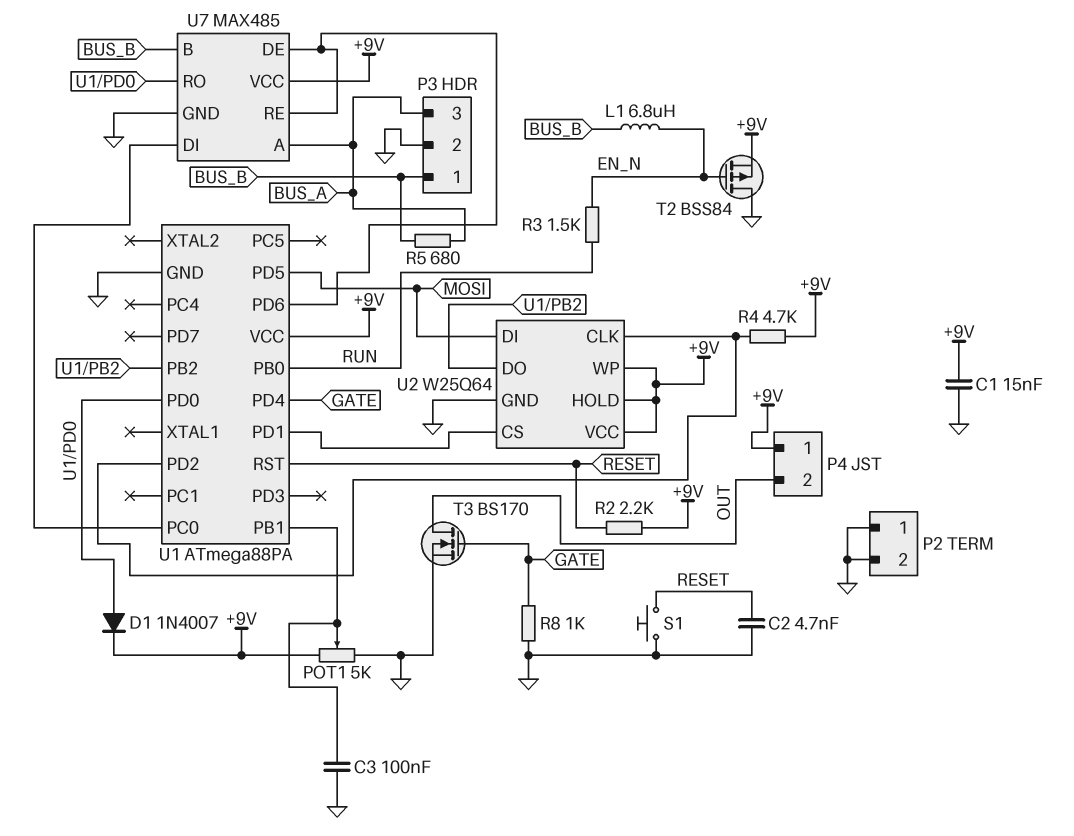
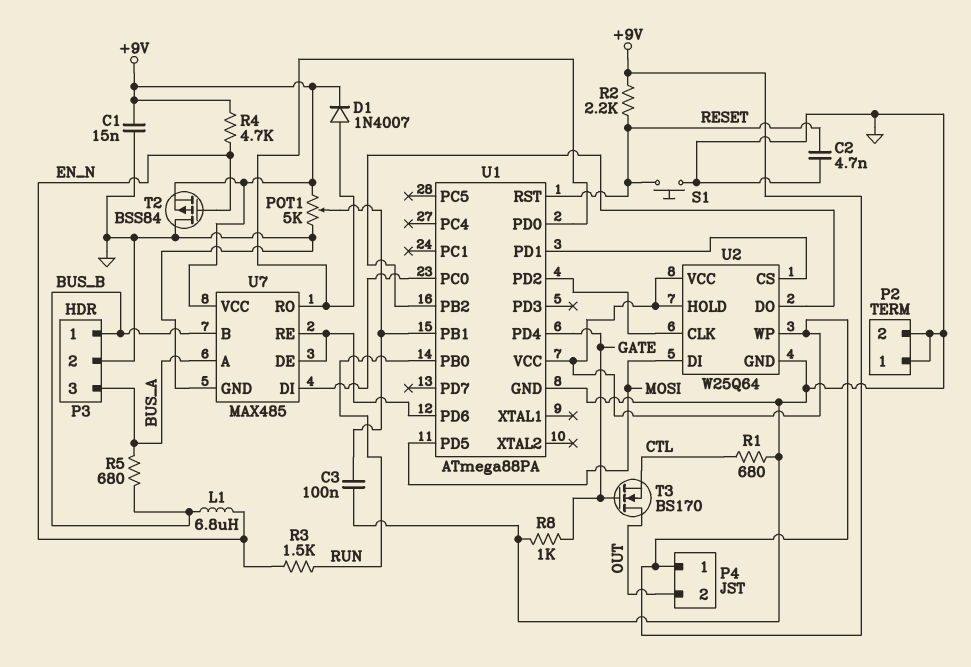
R1: none -> 680 (CTL, GND)
R4: 4.7k (+9V, U1/PD2) -> 4.7k (+9V, EN_N)
T3: NMOS BS170 (G GATE, D OUT, S GND) -> NMOS BS170 (G GATE, D OUT, S CTL)

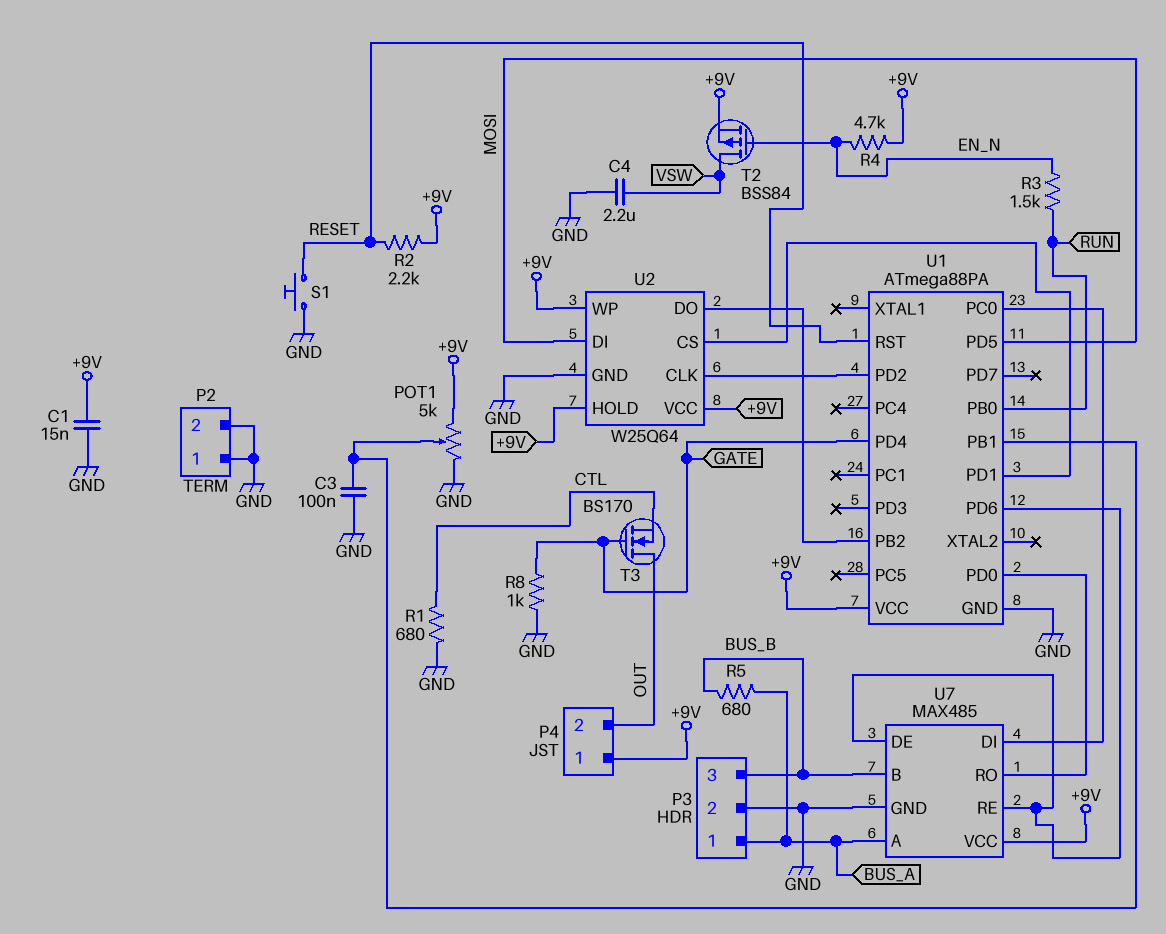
C2: 4.7nF (GND, RESET) -> none
C4: none -> 2.2uF (GND, VSW)
D1: diode 1N4007 (A U1/PD0, K +9V) -> none
L1: 6.8uH (BUS_B, EN_N) -> none
P3 pin 1: BUS_B -> BUS_A
P3 pin 3: BUS_A -> BUS_B
T2: PMOS BSS84 (G EN_N, D GND, S +9V) -> PMOS BSS84 (G EN_N, D VSW, S +9V)

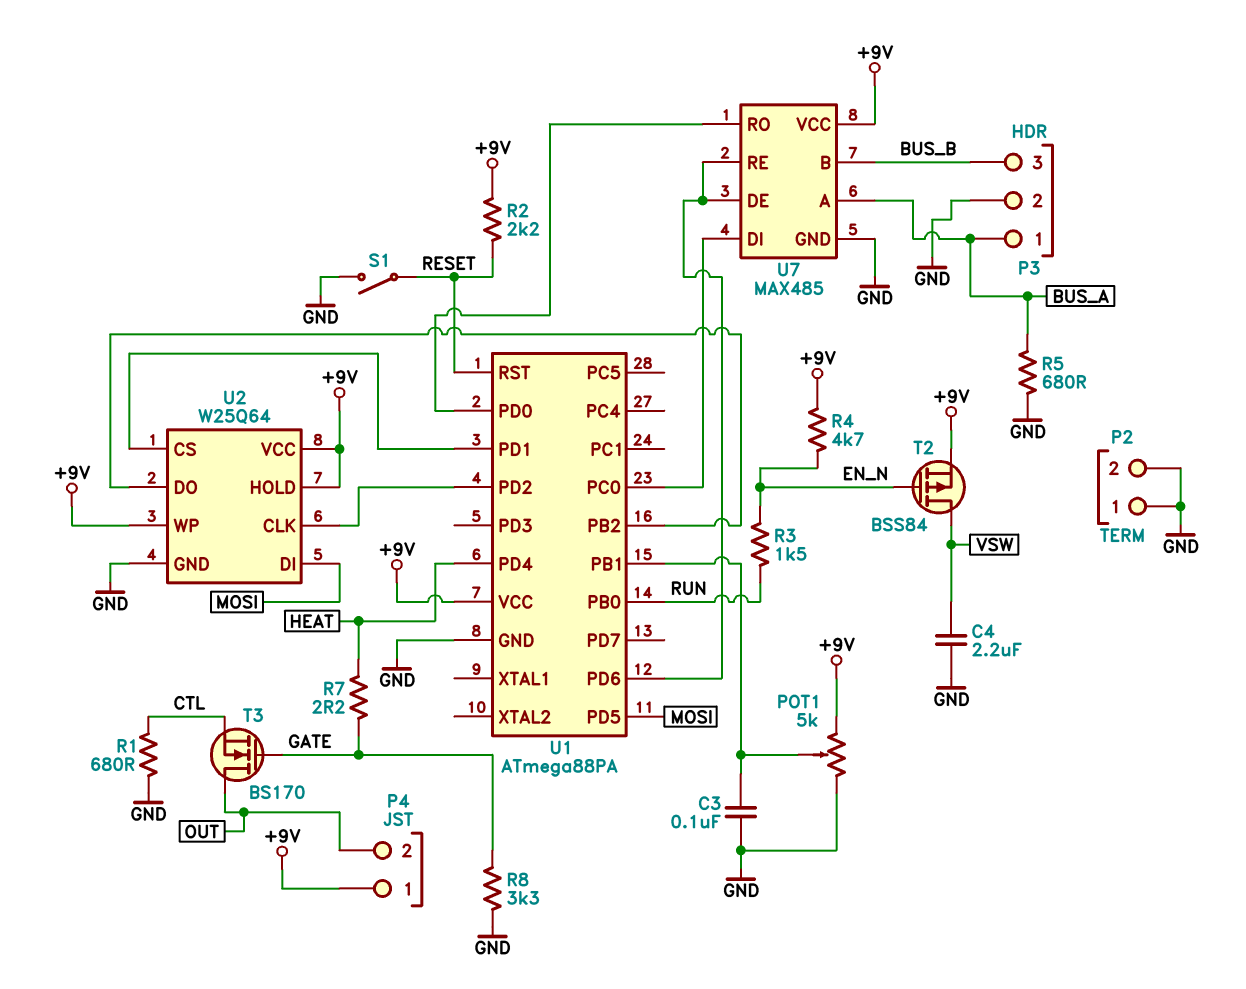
C1: 15nF (+9V, GND) -> none
R5: 680 (BUS_A, BUS_B) -> 680 (BUS_A, GND)
R7: none -> 2.2 (GATE, HEAT)
R8: 1k (GATE, GND) -> 3.3k (GATE, GND)
S1: button (GND, RESET) -> switch (GND, RESET)
U1 pin PD4: GATE -> HEAT

